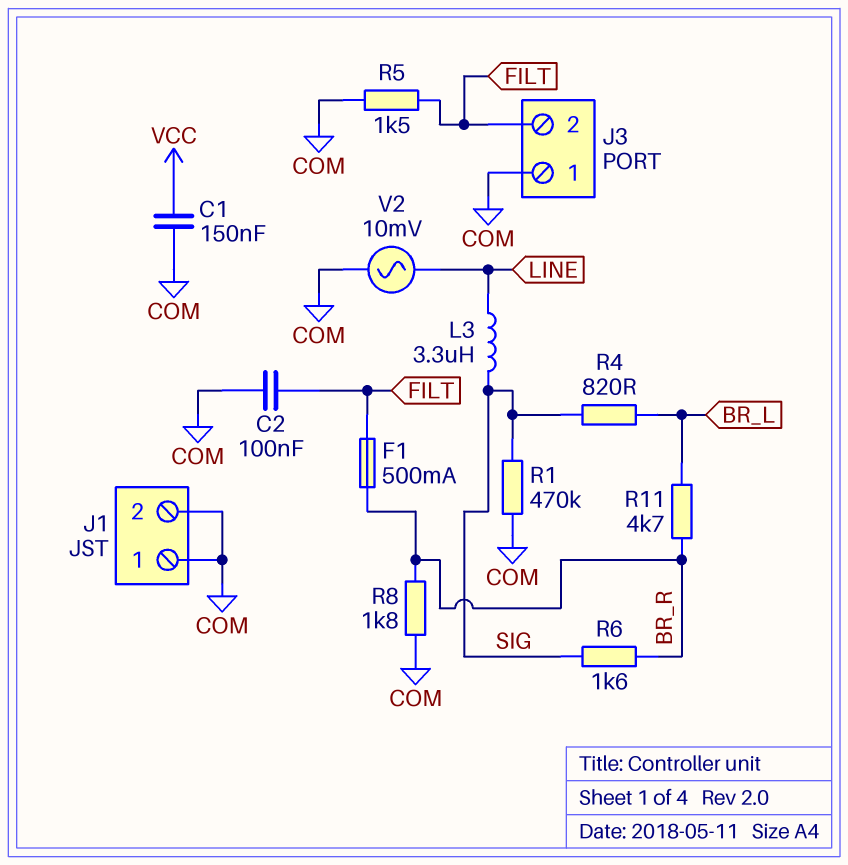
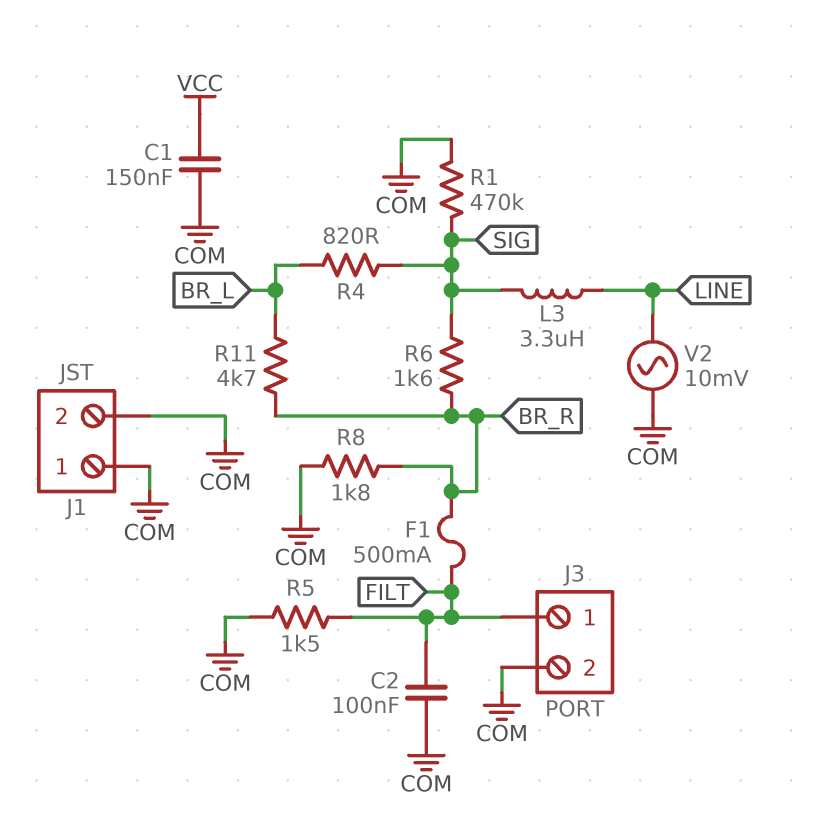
J3 pin 1: COM -> FILT
J3 pin 2: FILT -> COM

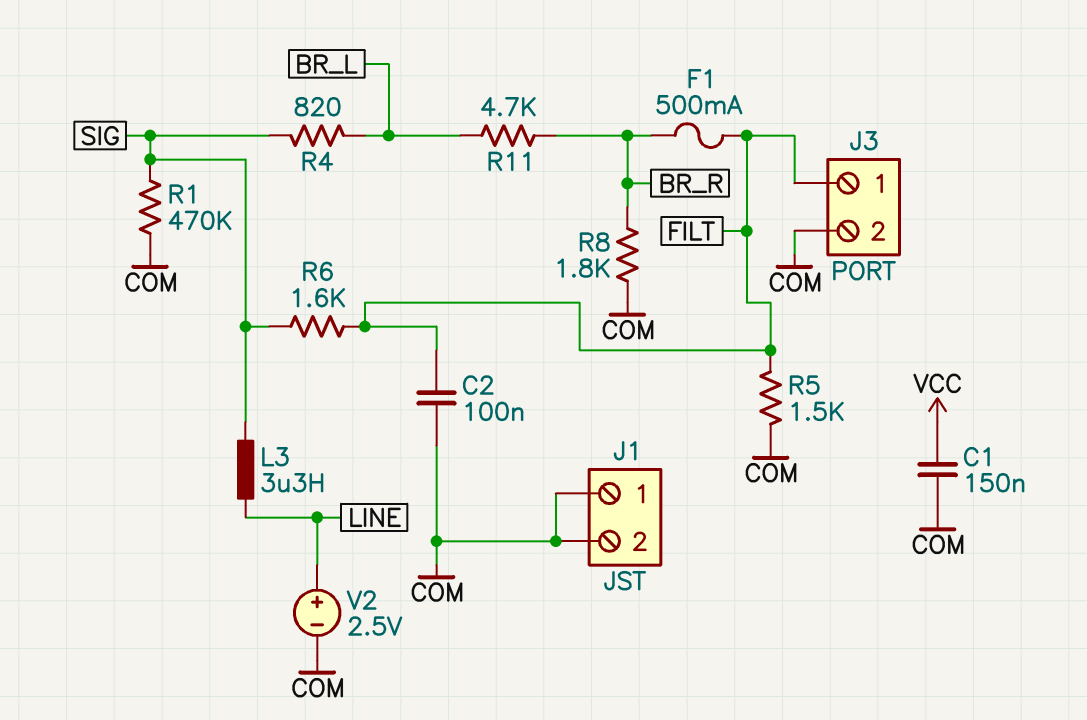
R6: 1.6k (BR_R, SIG) -> 1.6k (FILT, SIG)
V2: AC 10mV (COM, LINE) -> 2.5V (plus LINE, minus COM)

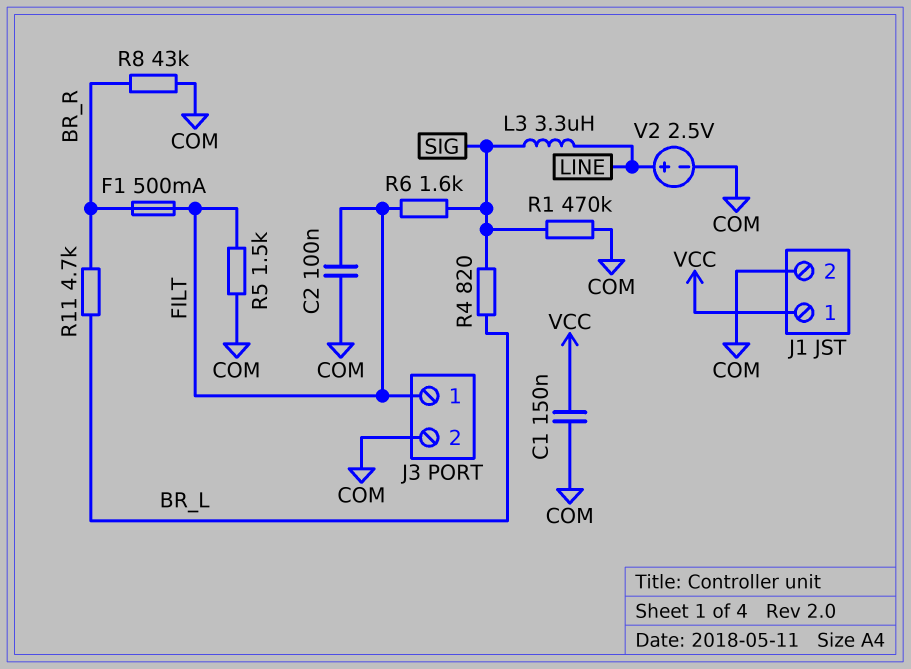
J1 pin 1: COM -> VCC
R8: 1.8k (BR_R, COM) -> 43k (BR_R, COM)

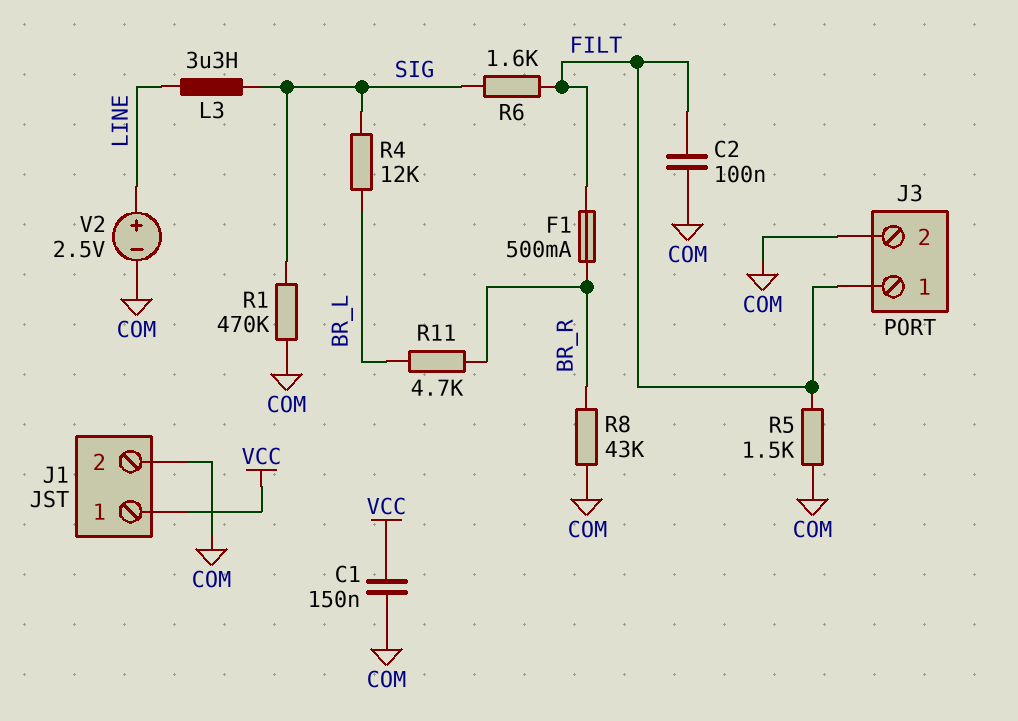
R4: 820 (BR_L, SIG) -> 12k (BR_L, SIG)

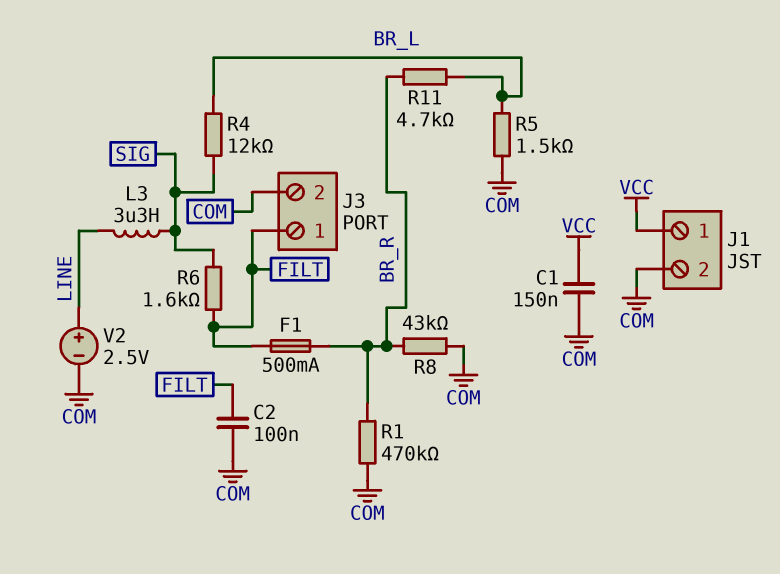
R1: 470k (COM, SIG) -> 470k (BR_R, COM)
R5: 1.5k (COM, FILT) -> 1.5k (BR_L, COM)

